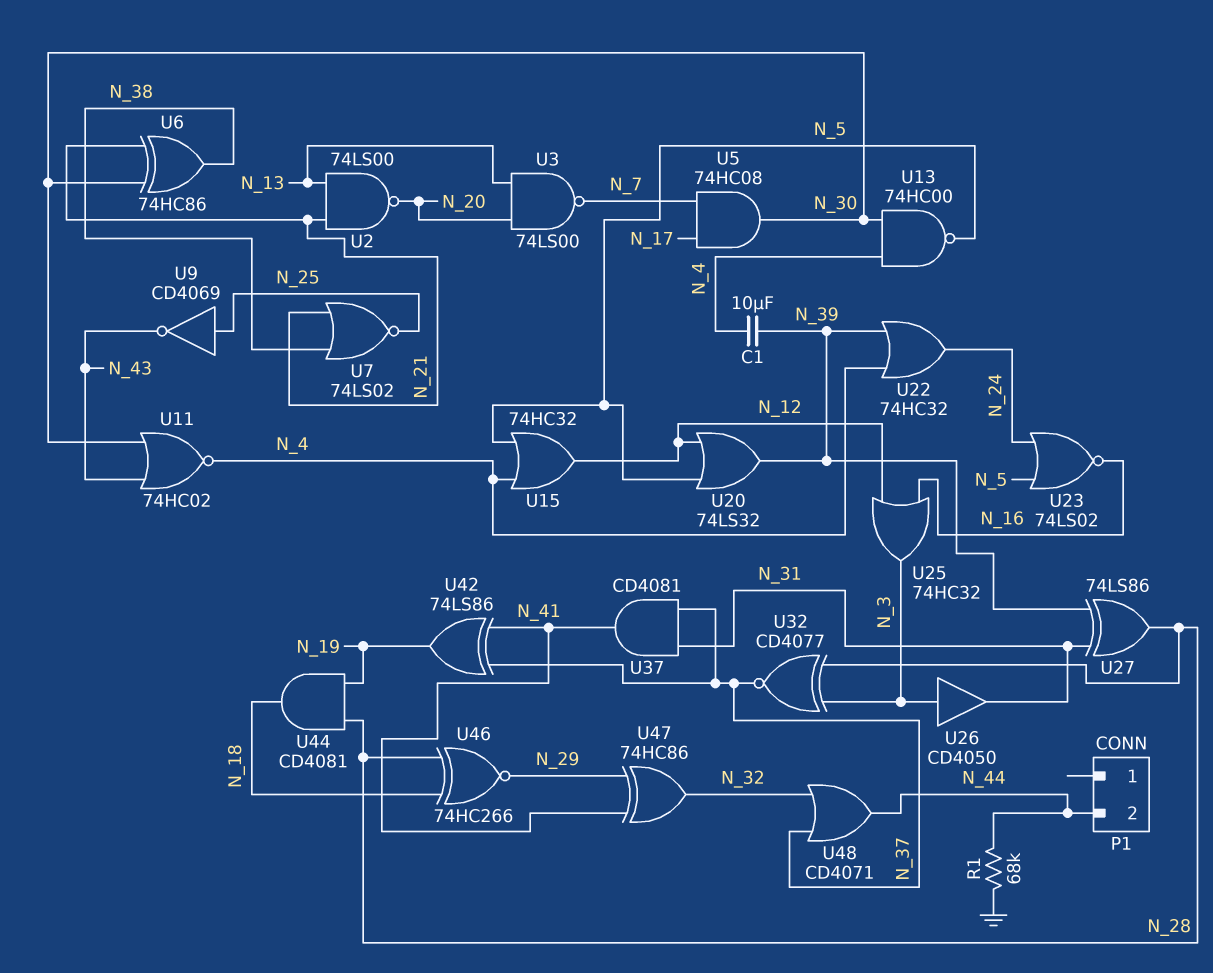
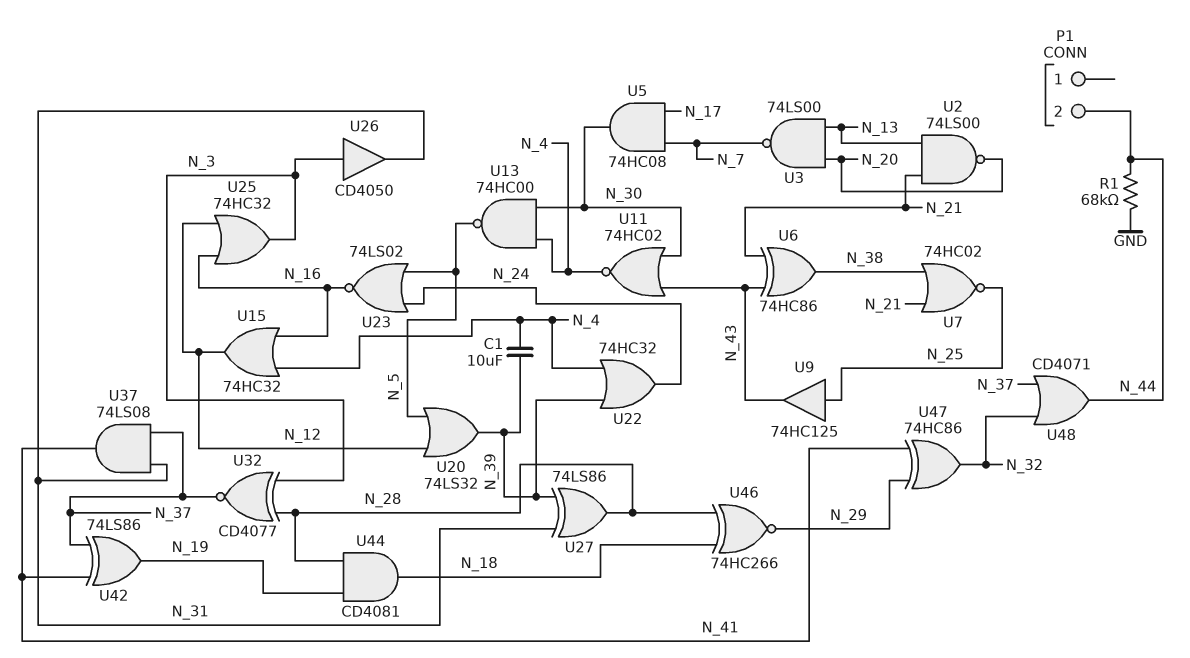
U6: XOR 74HC86 (in N_21, in N_30, out N_38) -> XOR 74HC86 (in N_21, in N_43, out N_38)
U7: NOR 74LS02 (in N_21, in N_38, out N_25) -> NOR 74HC02 (in N_21, in N_38, out N_25)
U9: NOT CD4069 (in N_25, out N_43) -> buffer 74HC125 (in N_25, out N_43)
U15: OR 74HC32 (in N_4, in N_5, out N_12) -> OR 74HC32 (in N_4, in N_16, out N_12)
U37: AND CD4081 (in N_31, in N_37, out N_41) -> AND 74LS08 (in N_31, in N_37, out N_41)

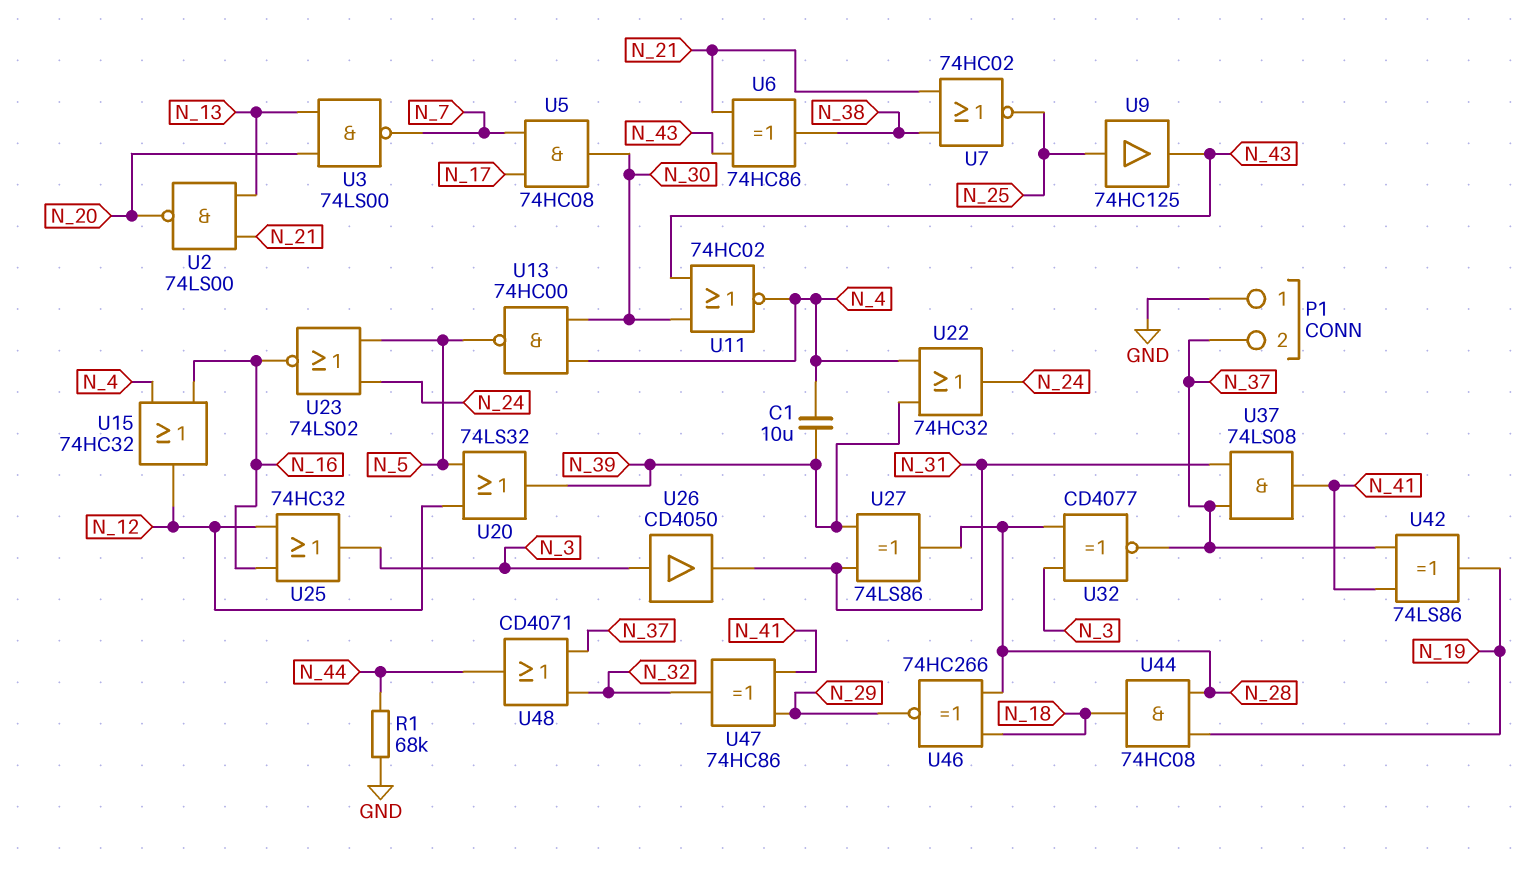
P1 pin 1: none -> GND
P1 pin 2: N_44 -> N_37
U44: AND CD4081 (in N_19, in N_28, out N_18) -> AND 74HC08 (in N_19, in N_28, out N_18)

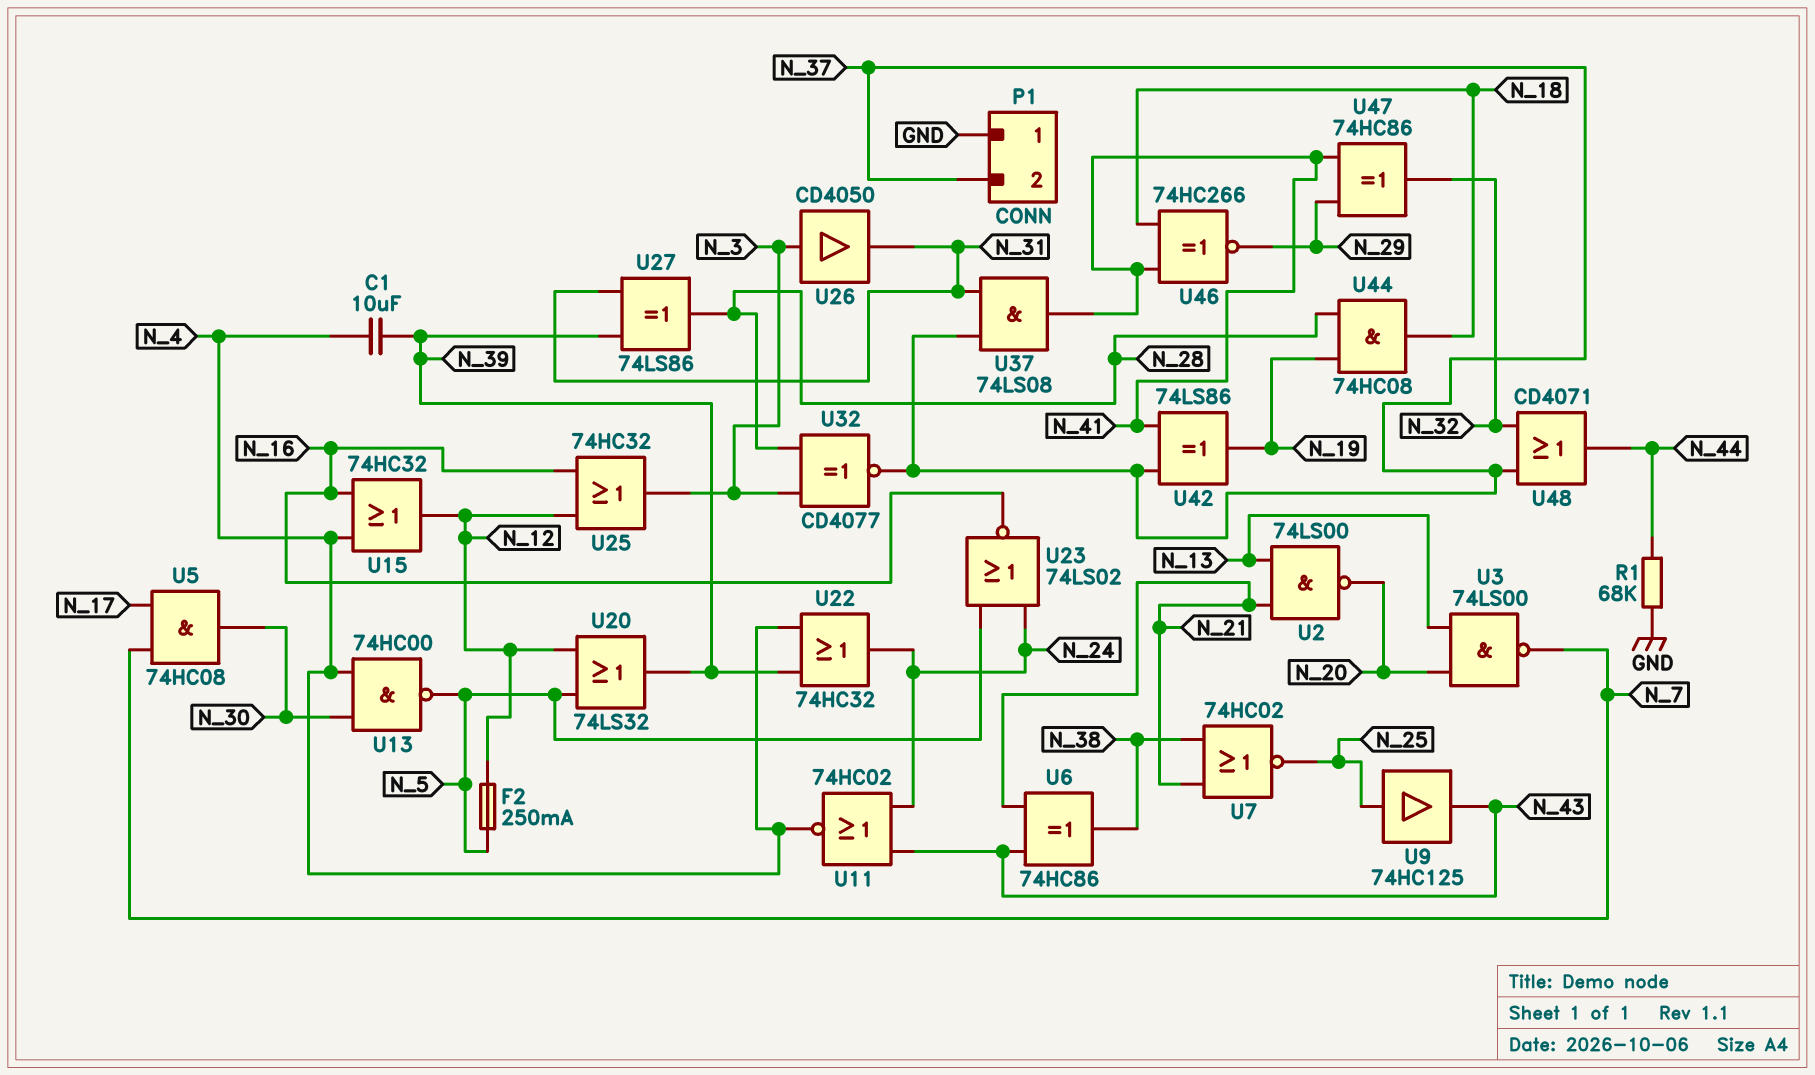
F2: none -> 250mA (N_5, N_12)
U11: NOR 74HC02 (in N_30, in N_43, out N_4) -> NOR 74HC02 (in N_24, in N_43, out N_4)
U46: XNOR 74HC266 (in N_18, in N_28, out N_29) -> XNOR 74HC266 (in N_18, in N_41, out N_29)

